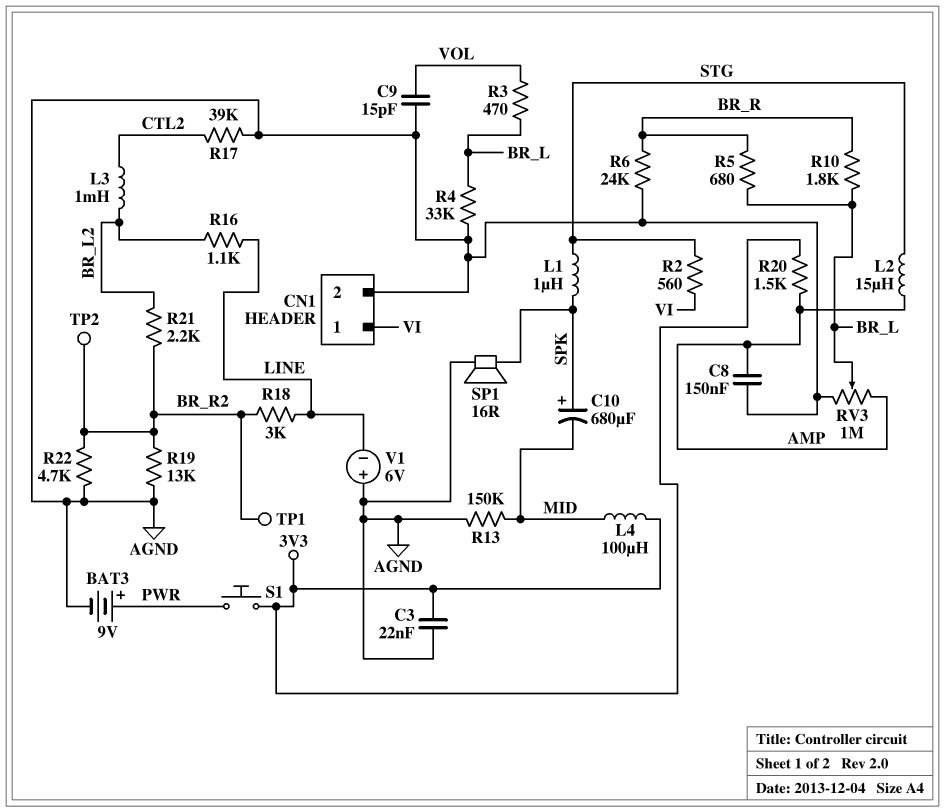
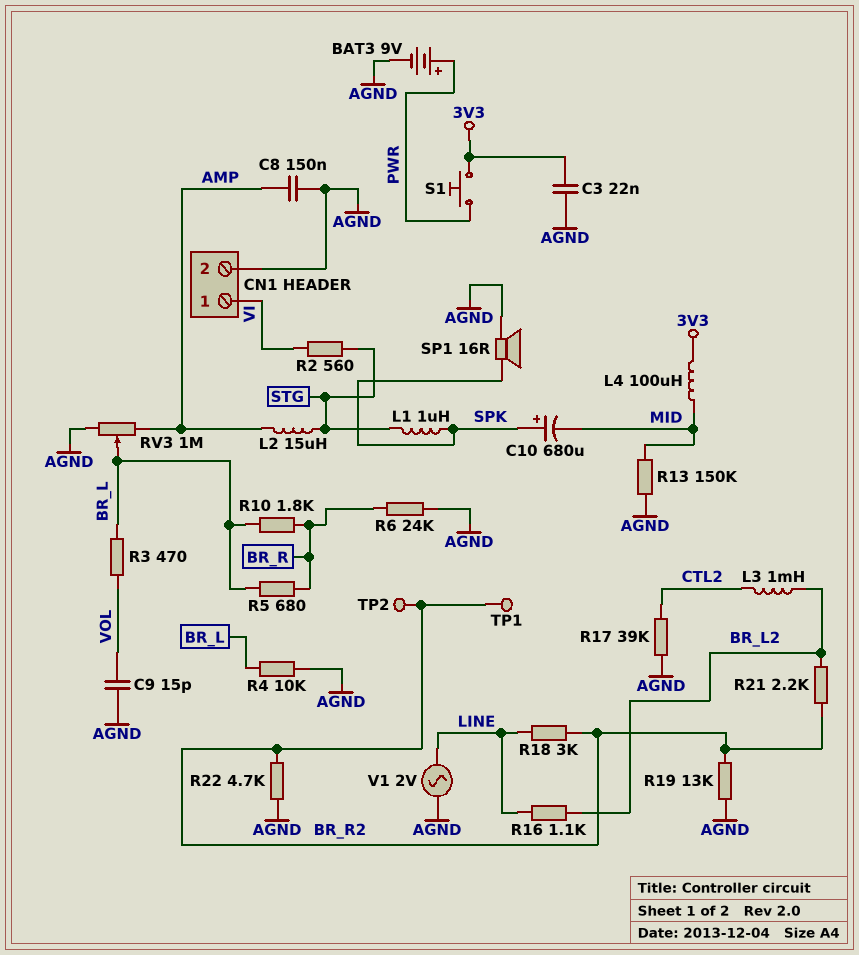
R4: 33k (AGND, BR_L) -> 10k (AGND, BR_L)
R20: 1.5k (3V3, AMP) -> none
V1: 6V (plus AGND, minus LINE) -> AC 2V (AGND, LINE)

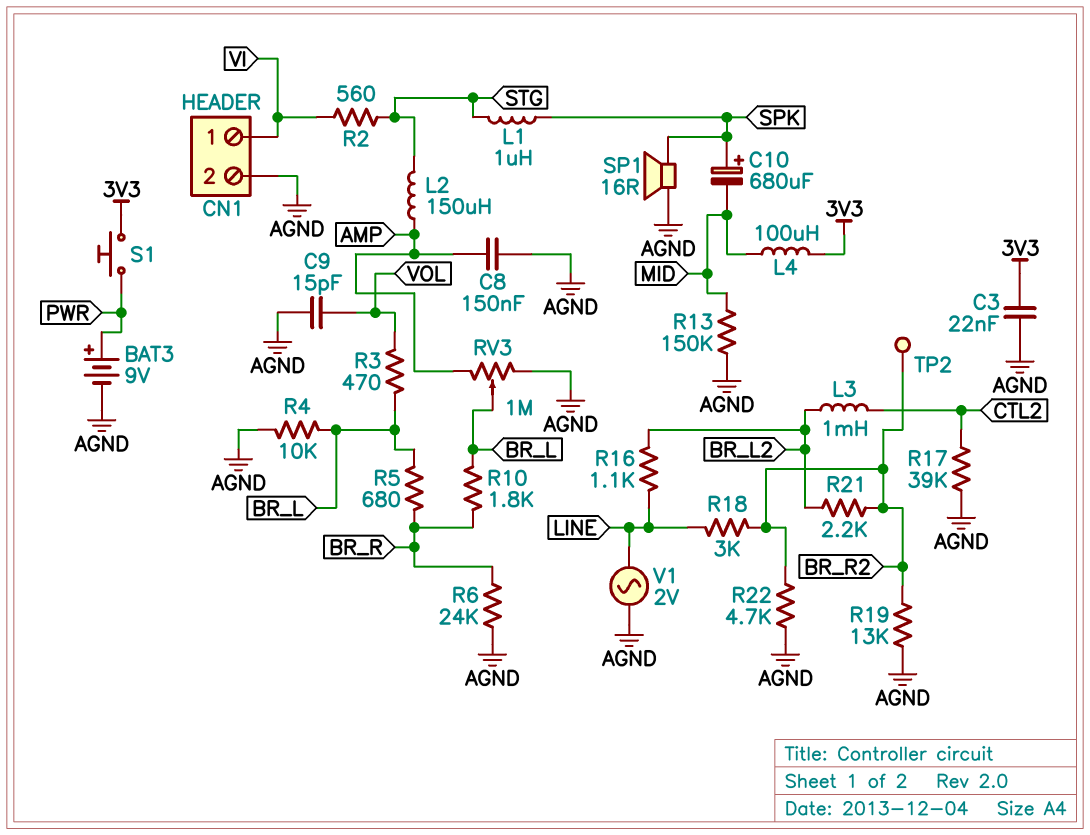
L2: 15uH (AMP, STG) -> 150uH (AMP, STG)
TP1: test point (BR_R2) -> none

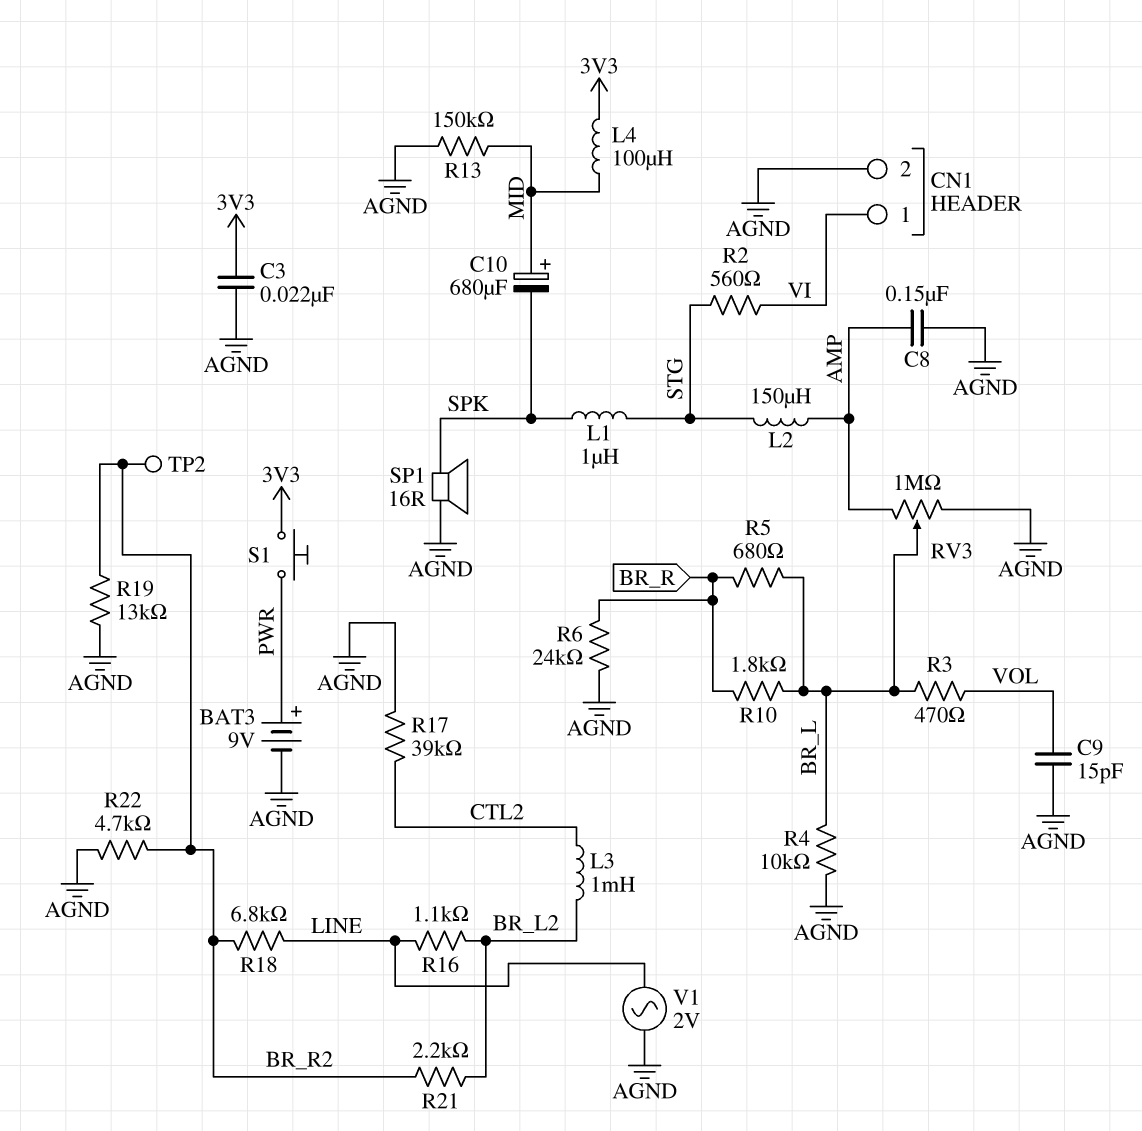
C10: 680uF (plus SPK, minus MID) -> 680uF (plus MID, minus SPK)
R18: 3k (BR_R2, LINE) -> 6.8k (BR_R2, LINE)

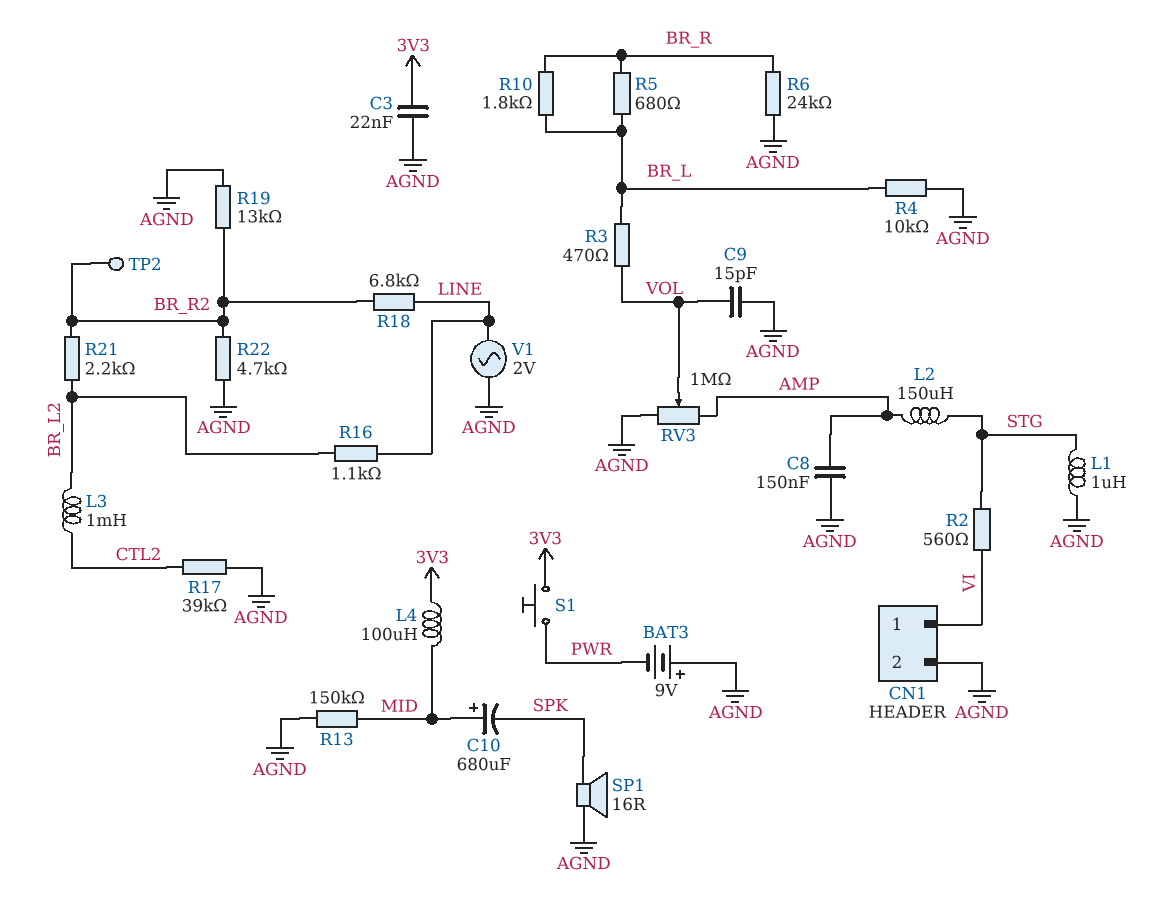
BAT3: 9V (plus PWR, minus AGND) -> 9V (plus AGND, minus PWR)
L1: 1uH (SPK, STG) -> 1uH (AGND, STG)
RV3: 1M (AGND, AMP, wiper BR_L) -> 1M (AGND, AMP, wiper VOL)

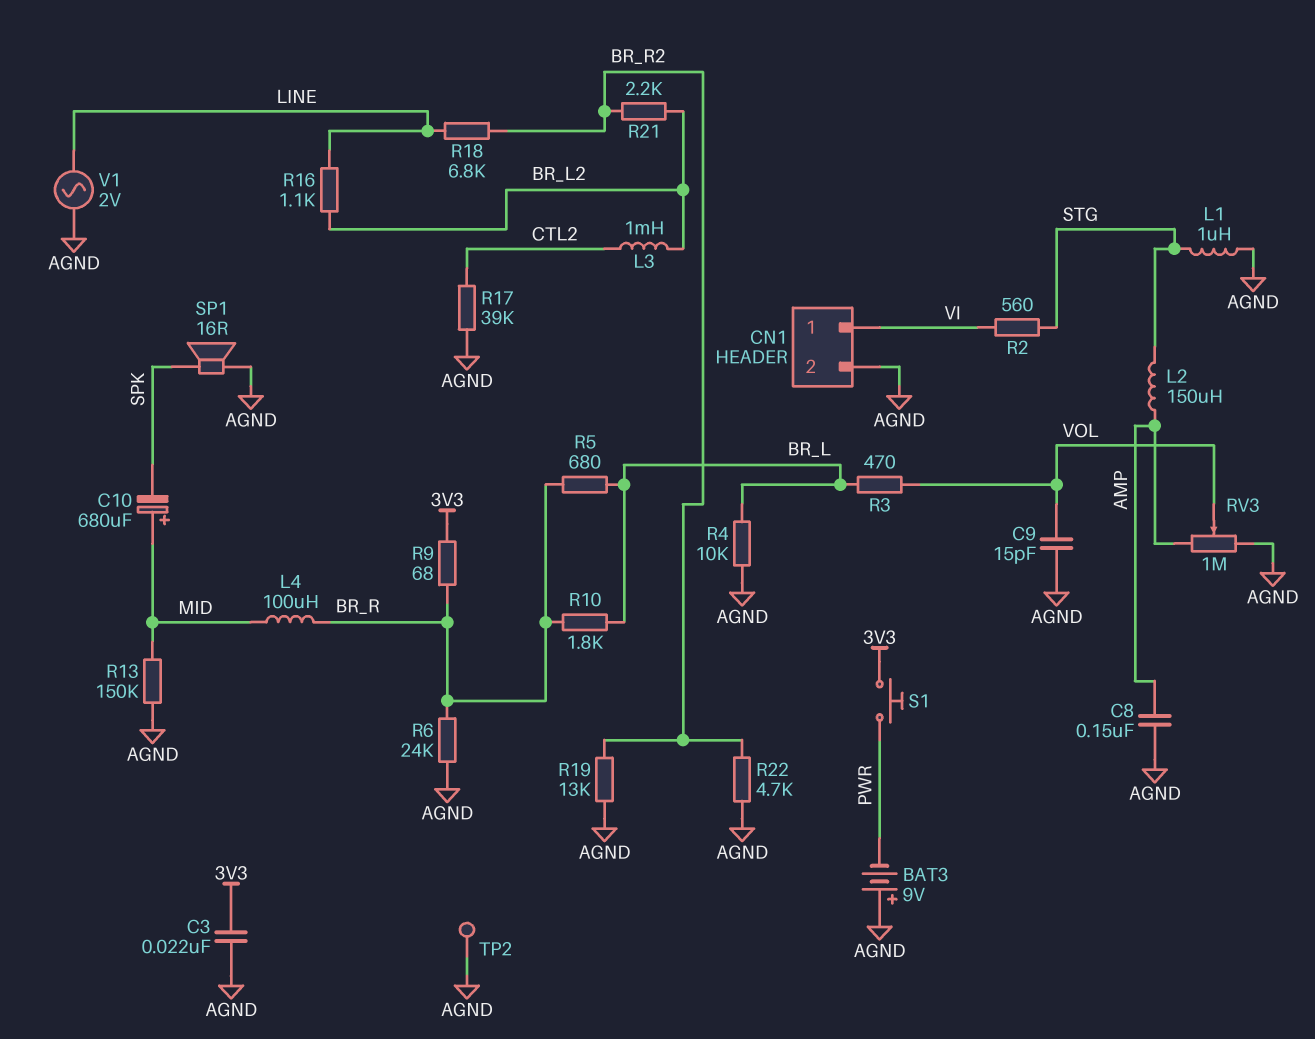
L4: 100uH (3V3, MID) -> 100uH (BR_R, MID)
R9: none -> 68 (3V3, BR_R)
TP2: test point (BR_R2) -> test point (AGND)

